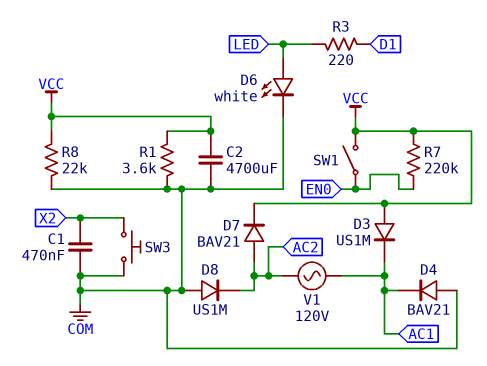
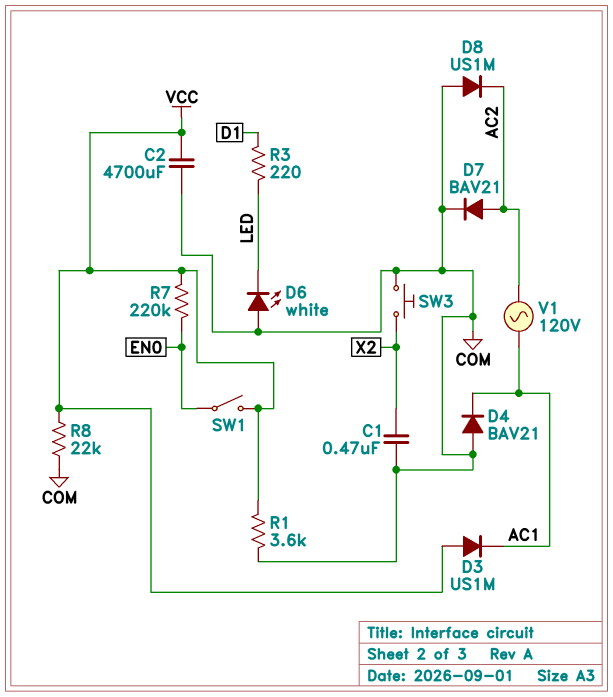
D6: LED white (A LED, K COM) -> LED white (A COM, K LED)
D7: diode BAV21 (A AC2, K VCC) -> diode BAV21 (A AC2, K COM)

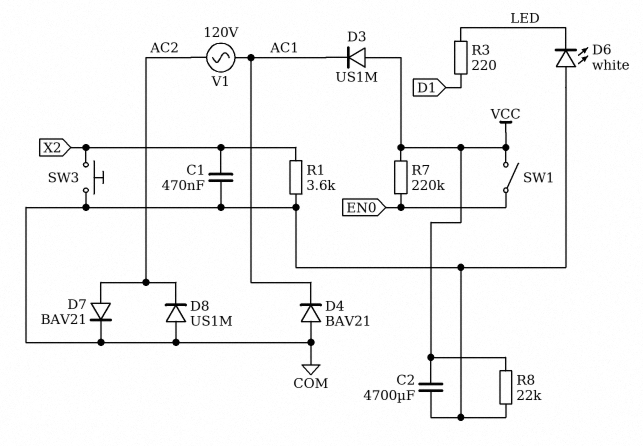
R1: 3.6k (COM, VCC) -> 3.6k (COM, X2)

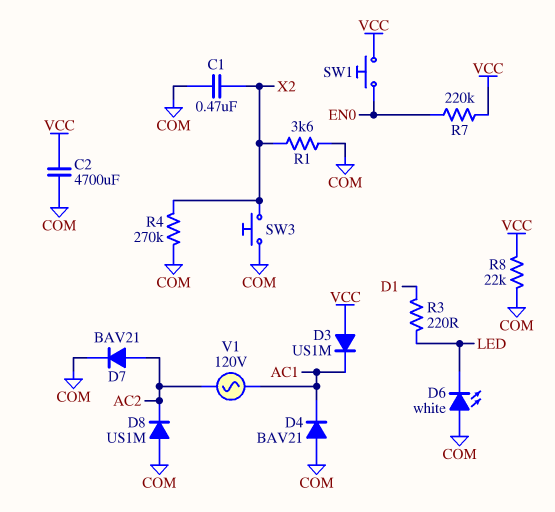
R4: none -> 270k (COM, X2)
SW1: switch (EN0, VCC) -> button (EN0, VCC)

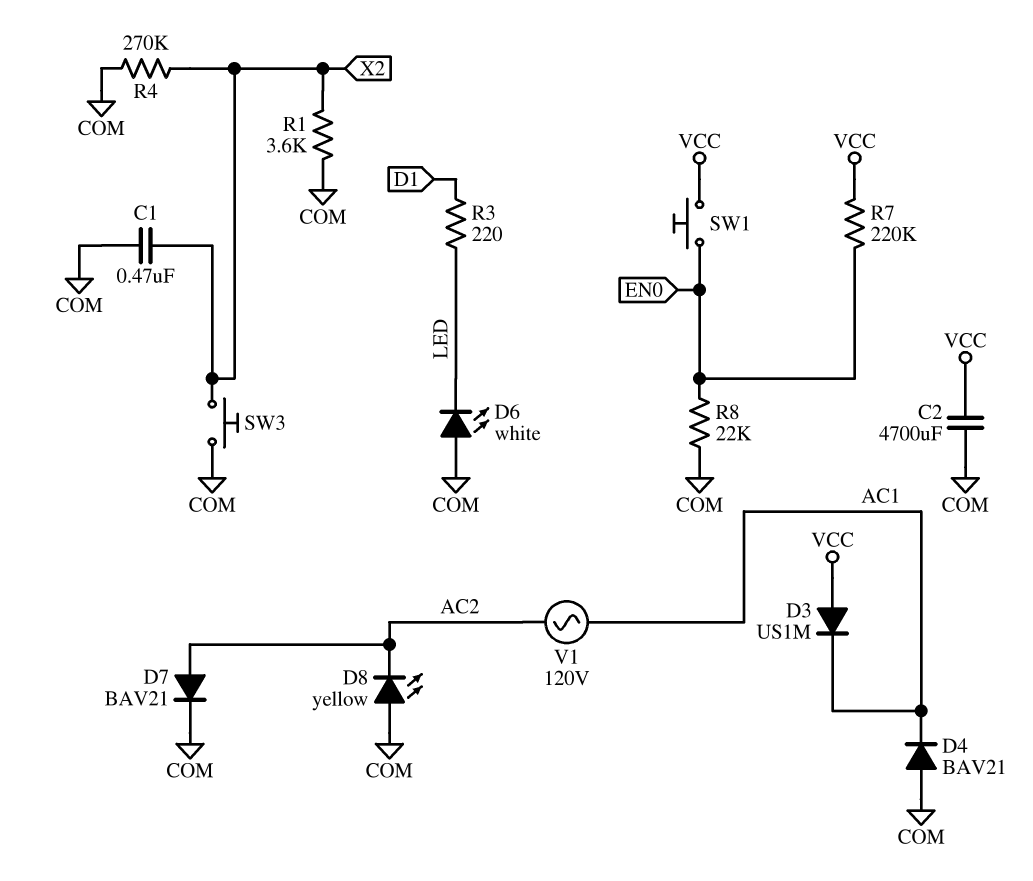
D8: diode US1M (A COM, K AC2) -> LED yellow (A COM, K AC2)
R8: 22k (COM, VCC) -> 22k (COM, EN0)

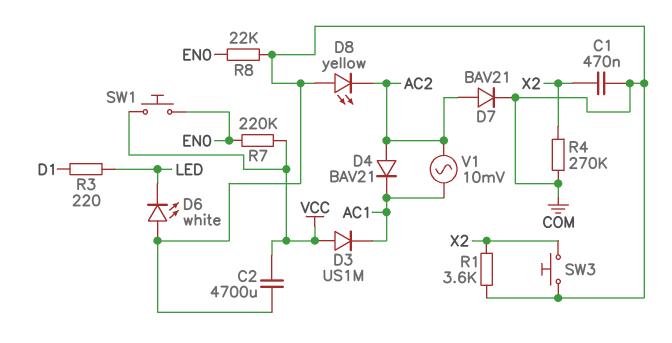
D4: diode BAV21 (A COM, K AC1) -> diode BAV21 (A AC2, K AC1)
V1: AC 120V (AC1, AC2) -> AC 10mV (AC1, AC2)

